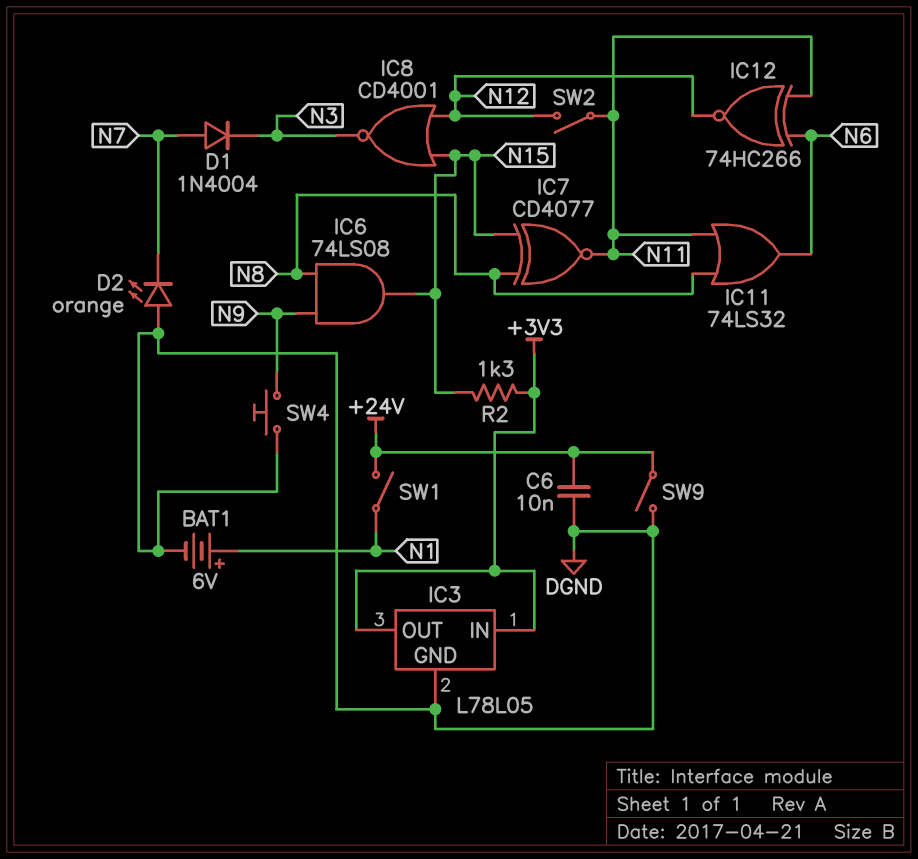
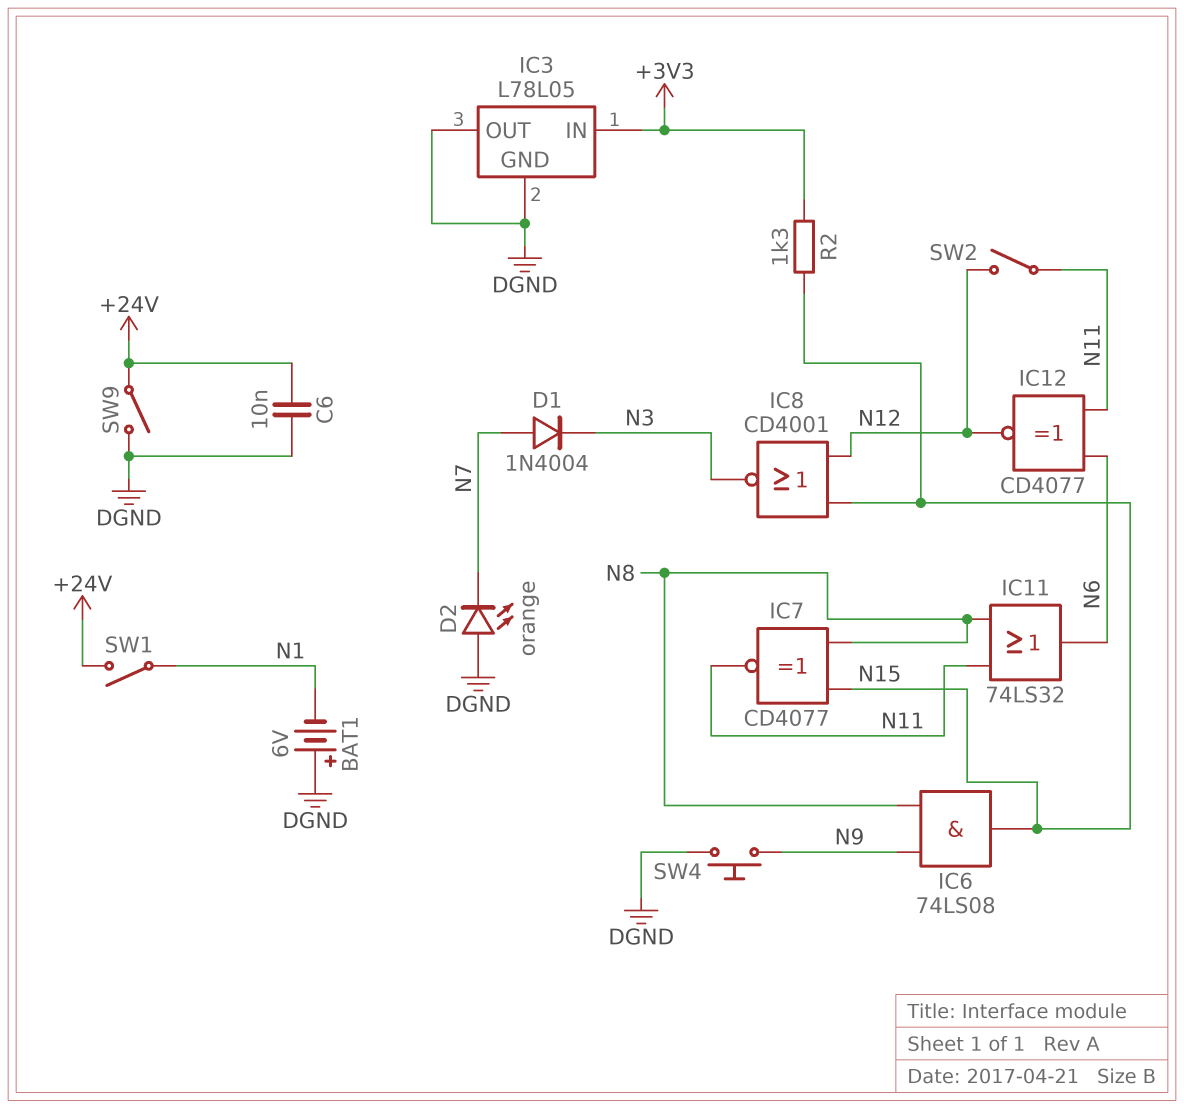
BAT1: 6V (plus N1, minus DGND) -> 6V (plus DGND, minus N1)
IC3 pin OUT: +3V3 -> DGND
IC12: XNOR 74HC266 (in N6, in N11, out N12) -> XNOR CD4077 (in N6, in N11, out N12)

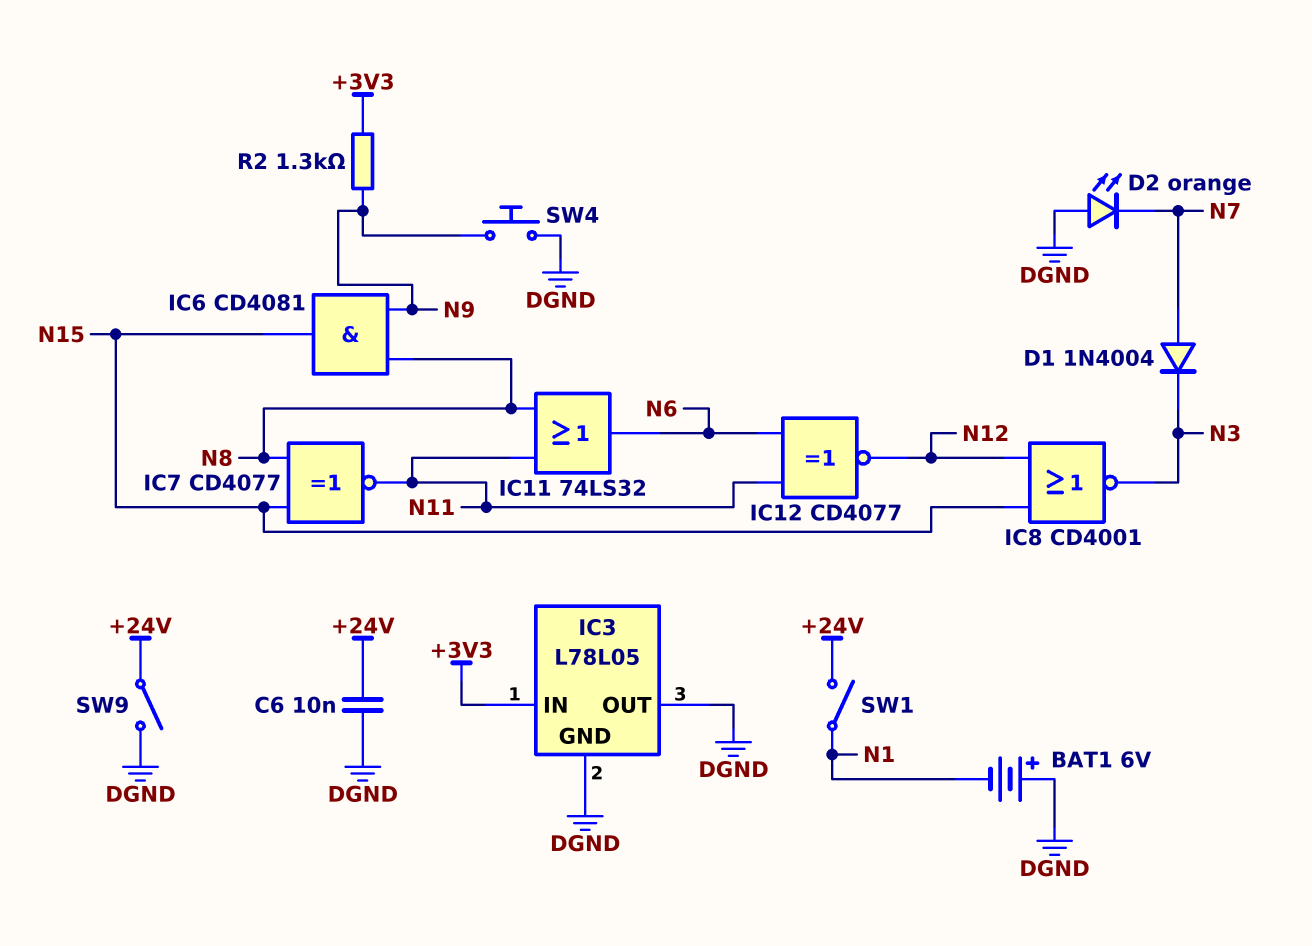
IC6: AND 74LS08 (in N8, in N9, out N15) -> AND CD4081 (in N8, in N9, out N15)
R2: 1.3k (+3V3, N15) -> 1.3k (+3V3, N9)
SW2: switch (N11, N12) -> none

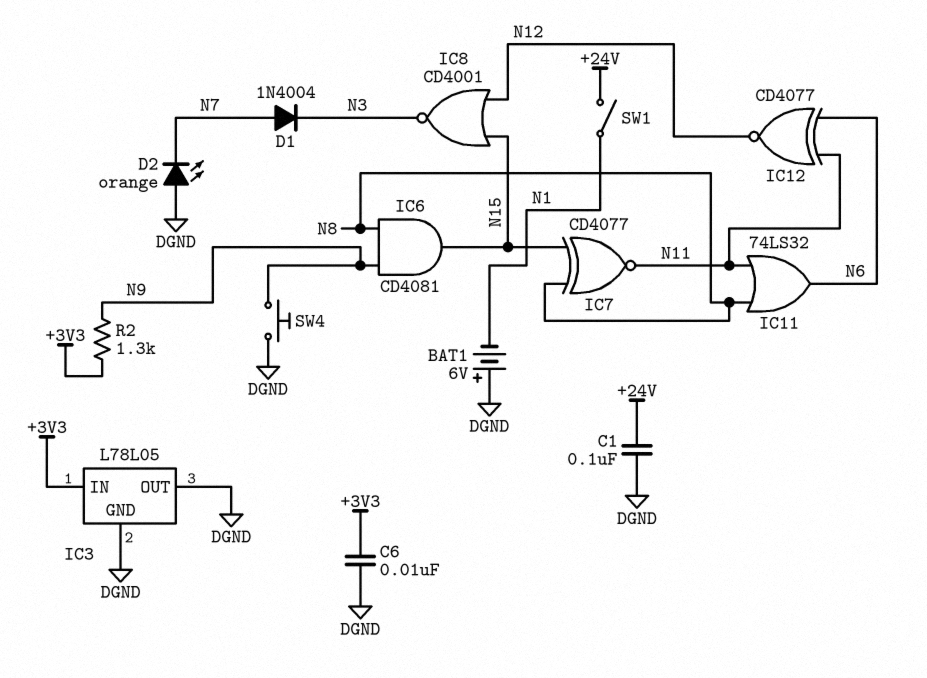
C1: none -> 100nF (+24V, DGND)
C6: 10nF (+24V, DGND) -> 10nF (+3V3, DGND)
SW9: switch (+24V, DGND) -> none

